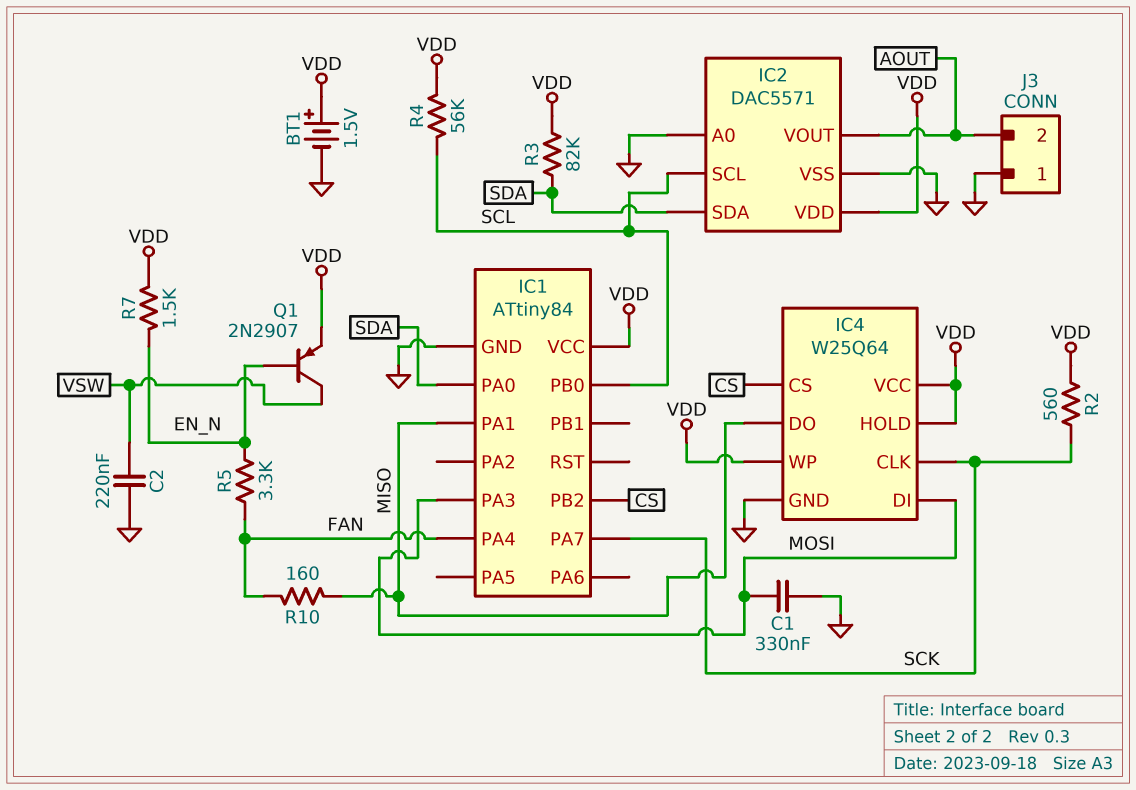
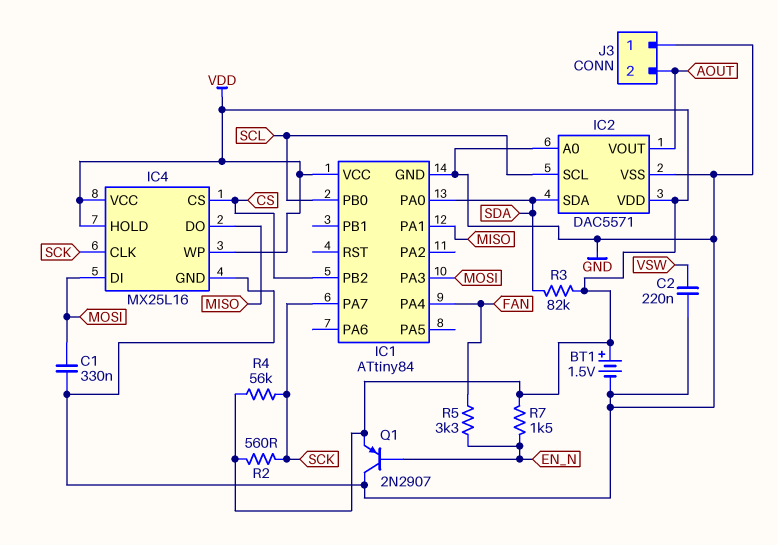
IC4: W25Q64 -> MX25L16
Q1: PNP 2N2907 (B EN_N, C VSW, E VDD) -> PNP 2N2907 (B EN_N, C GND, E VDD)
R4: 56k (SCL, VDD) -> 56k (SCK, VDD)
R10: 160 (FAN, MISO) -> none

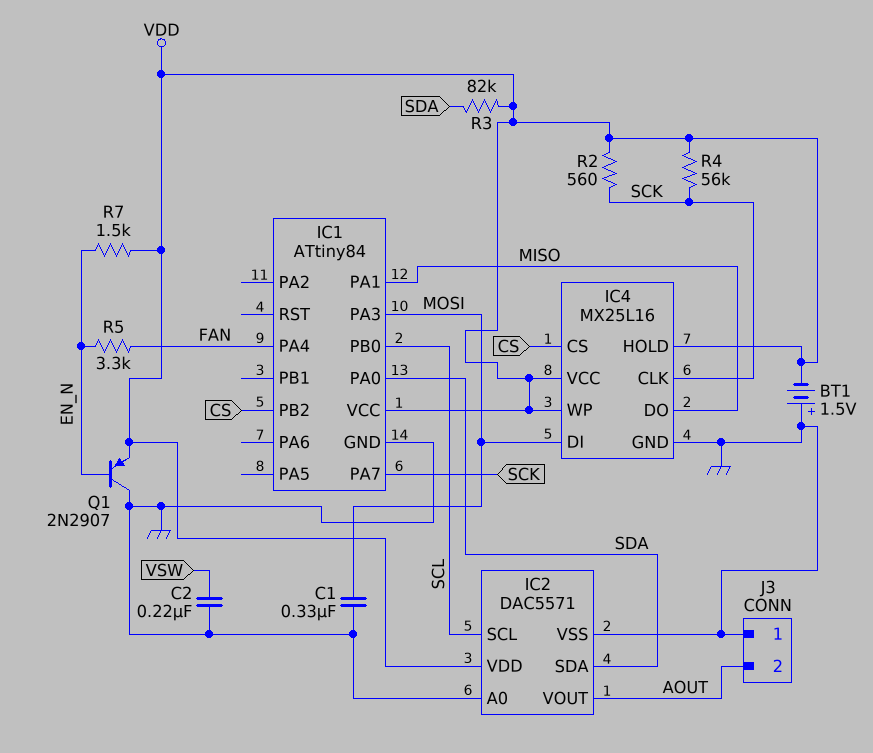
BT1: 1.5V (plus VDD, minus GND) -> 1.5V (plus GND, minus VDD)

